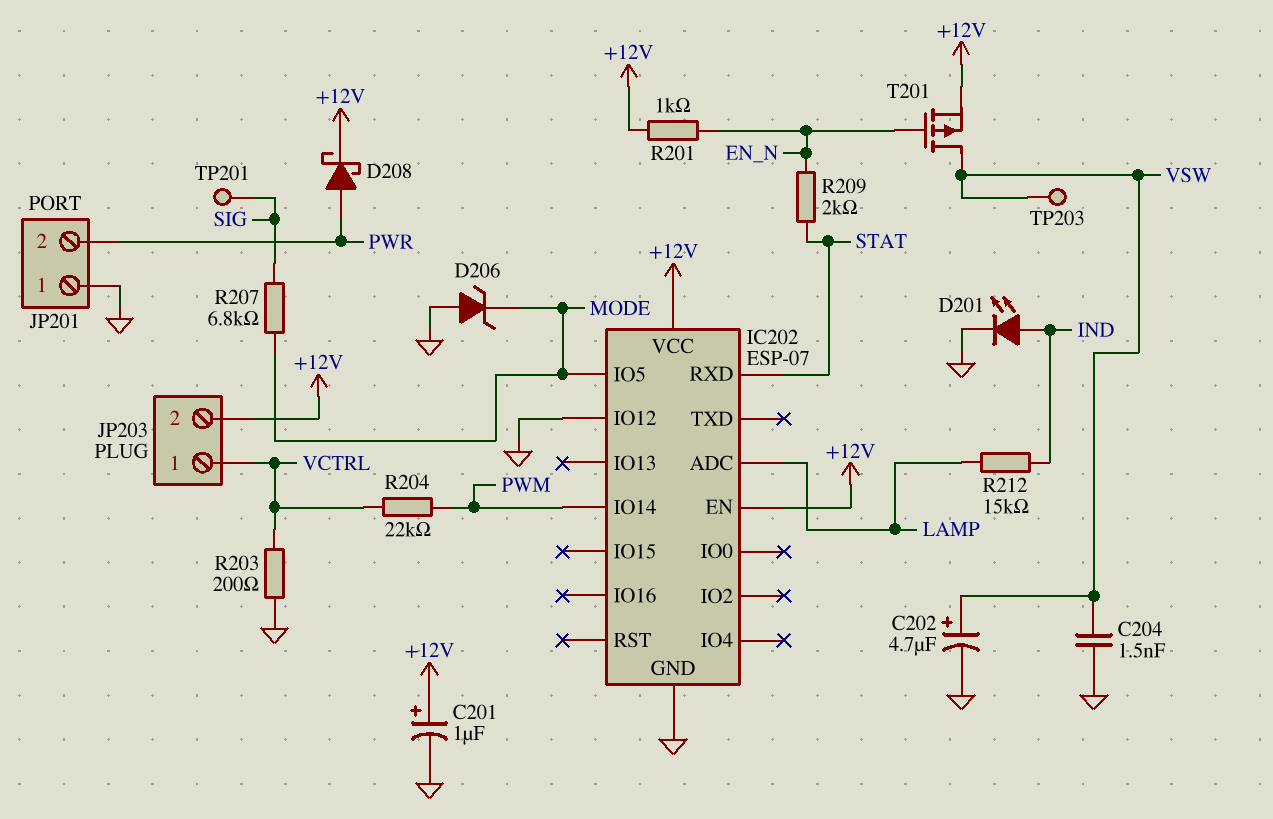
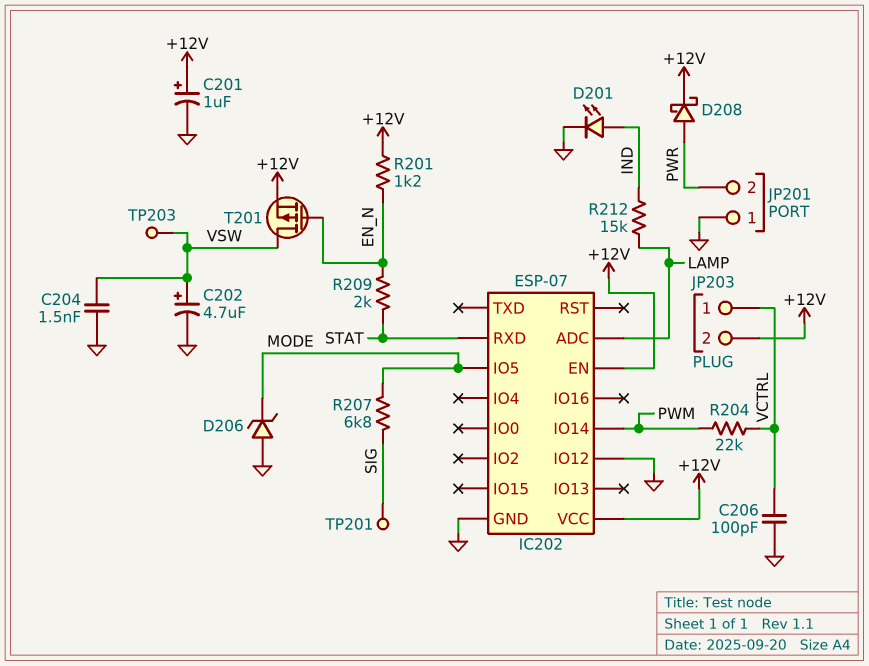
C206: none -> 100pF (GND, VCTRL)
R201: 1k (+12V, EN_N) -> 1.2k (+12V, EN_N)
R203: 200 (GND, VCTRL) -> none

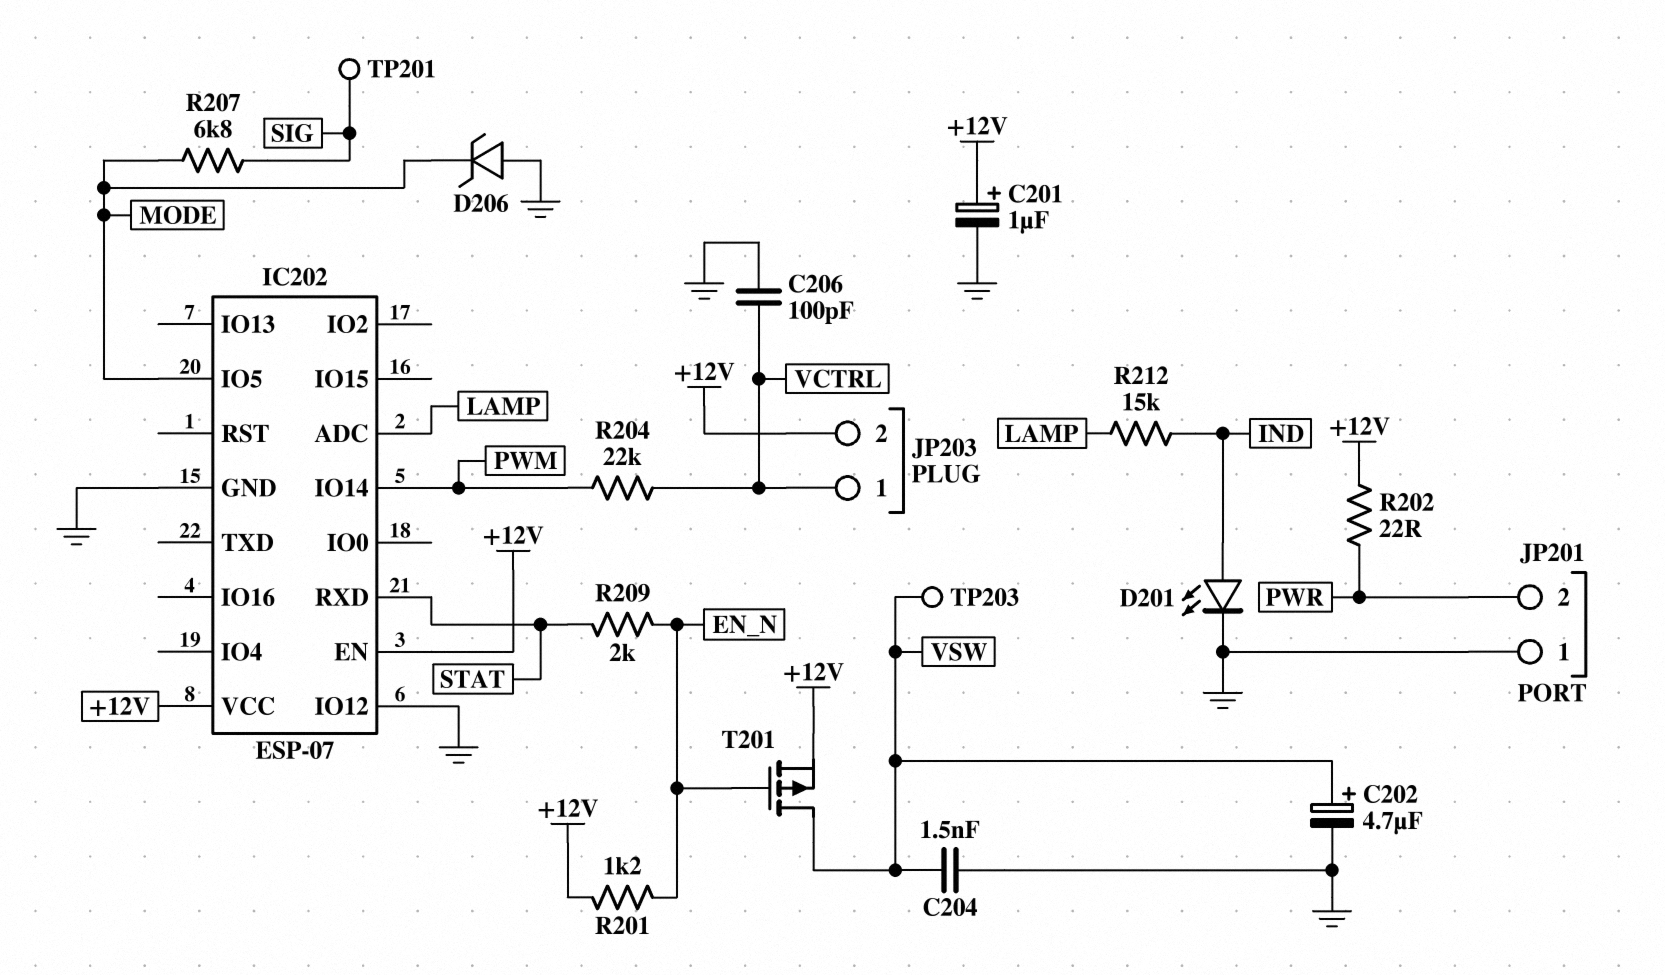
D208: schottky (A PWR, K +12V) -> none
R202: none -> 22 (+12V, PWR)

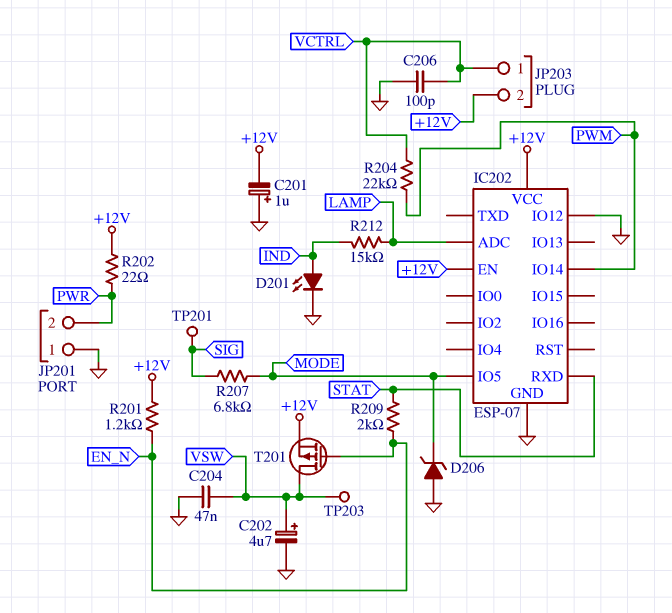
C201: 1uF (plus +12V, minus GND) -> 1uF (plus GND, minus +12V)
C204: 1.5nF (GND, VSW) -> 47nF (GND, VSW)

